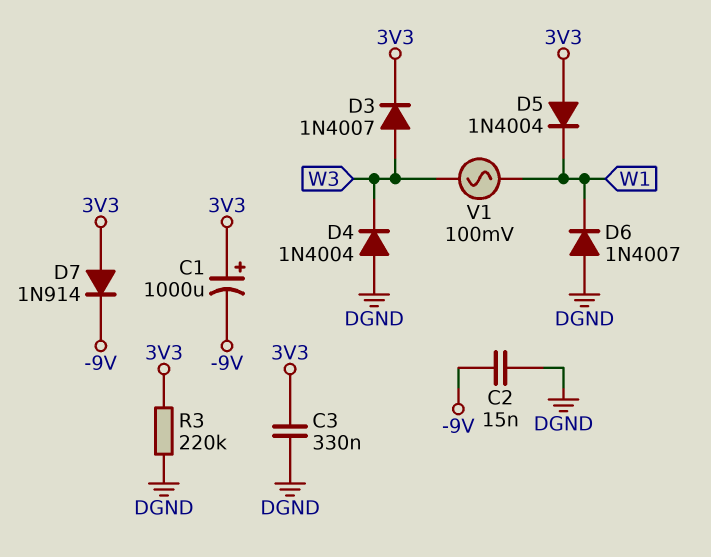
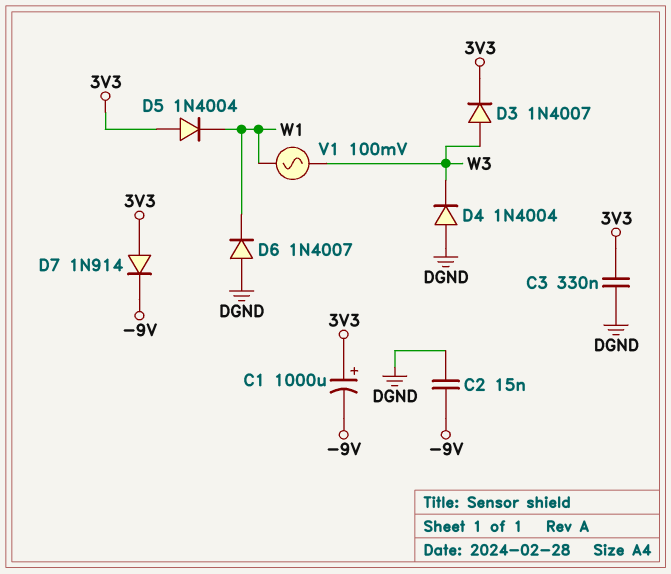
R3: 220k (3V3, DGND) -> none

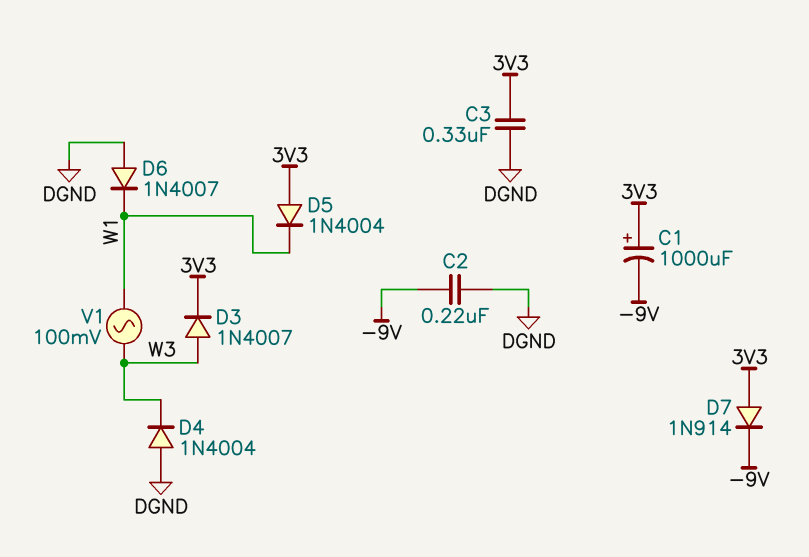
C2: 15nF (-9V, DGND) -> 220nF (-9V, DGND)

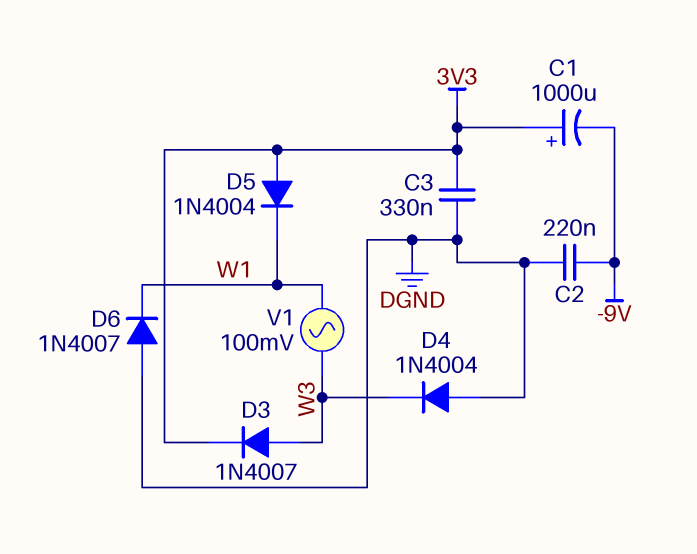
D7: diode 1N914 (A 3V3, K -9V) -> none

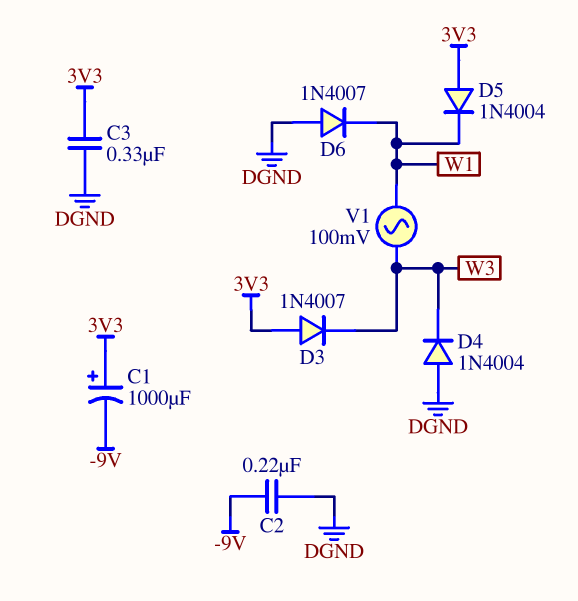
D3: diode 1N4007 (A W3, K 3V3) -> diode 1N4007 (A 3V3, K W3)

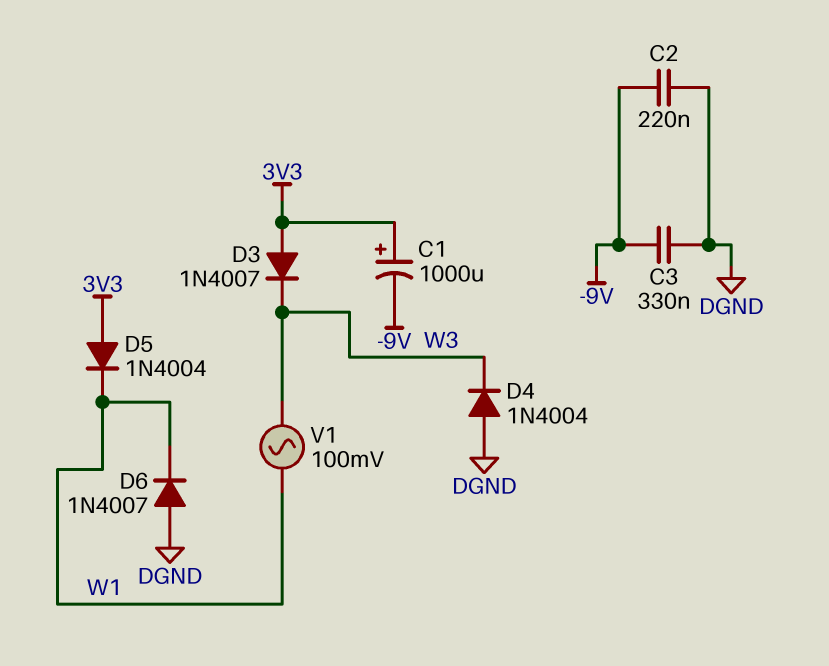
C3: 330nF (3V3, DGND) -> 330nF (-9V, DGND)

